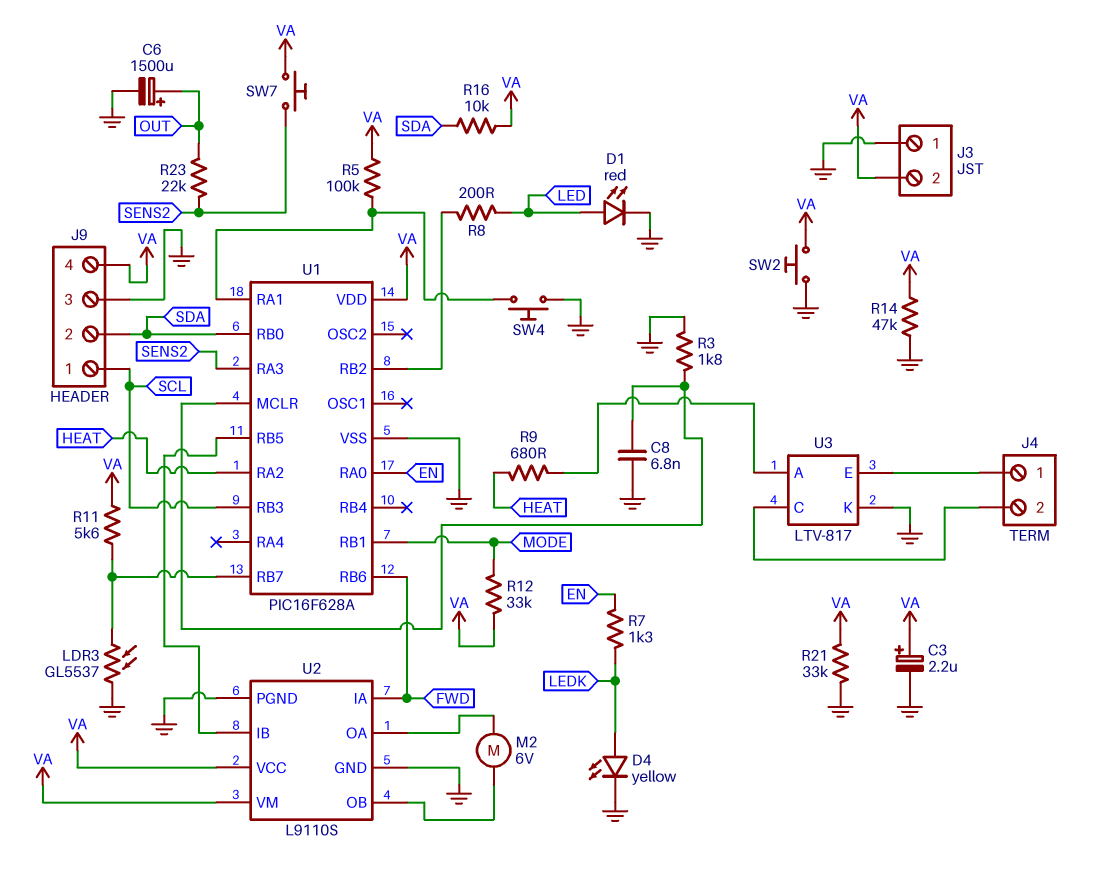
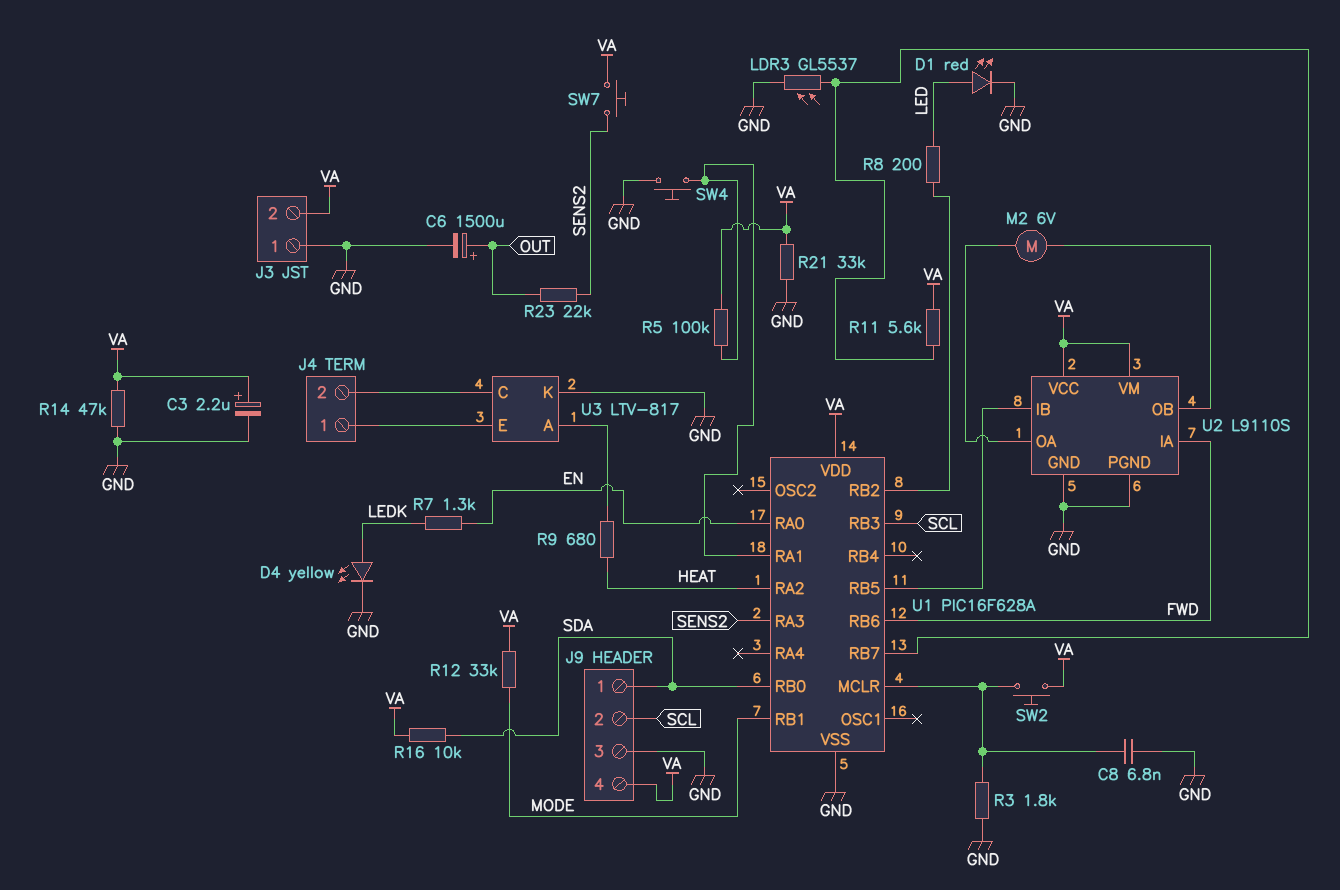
J9 pin 1: SCL -> SDA
J9 pin 2: SDA -> SCL
SW2: button (GND, VA) -> button (U1/MCLR, VA)

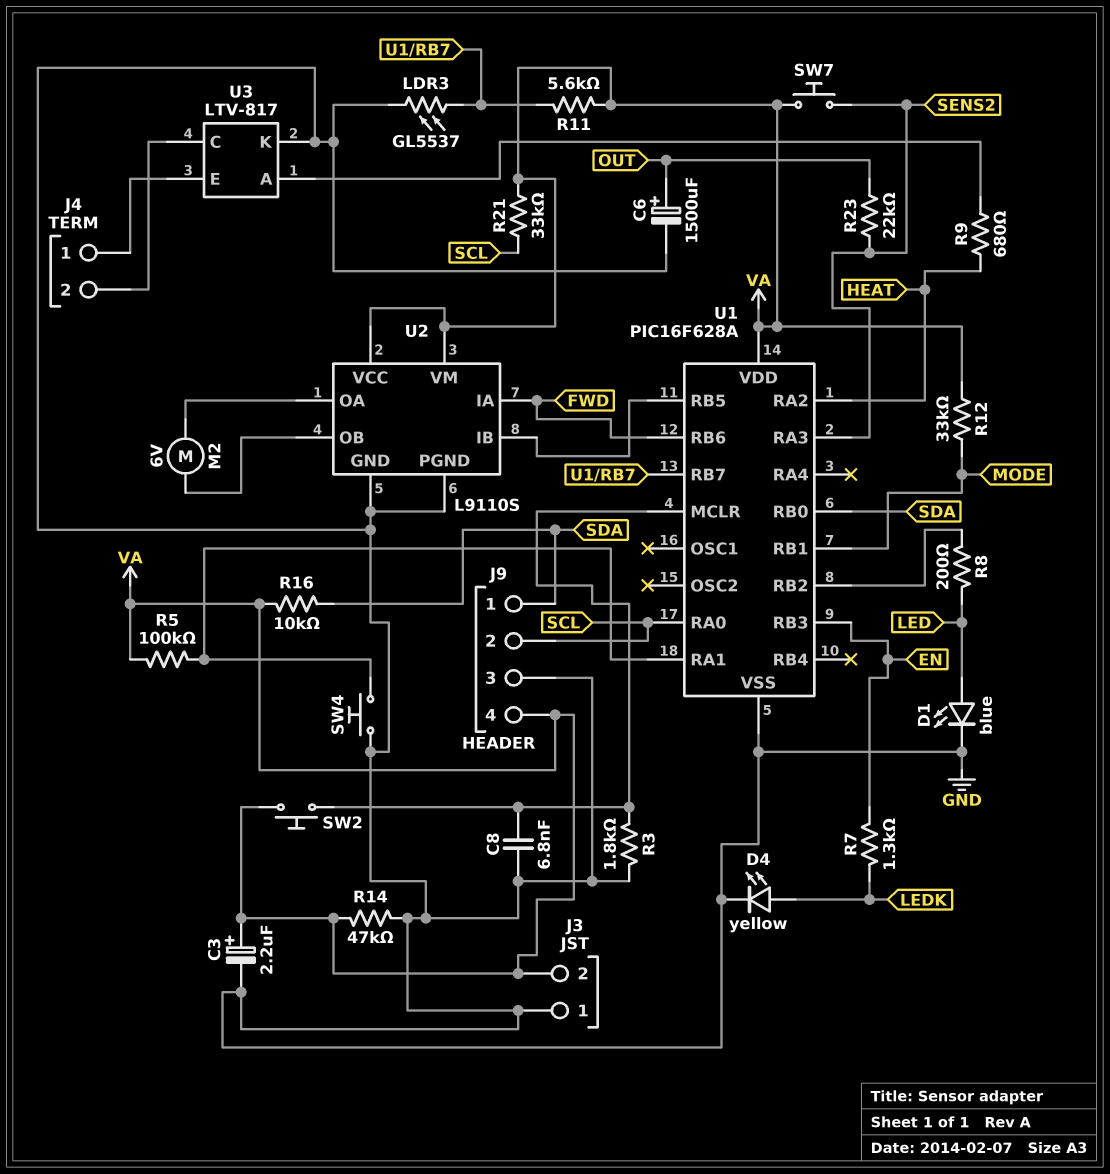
D1: LED red (A LED, K GND) -> LED blue (A LED, K GND)
R21: 33k (GND, VA) -> 33k (SCL, VA)
U1 pin RA0: EN -> SCL
U1 pin RB3: SCL -> EN

